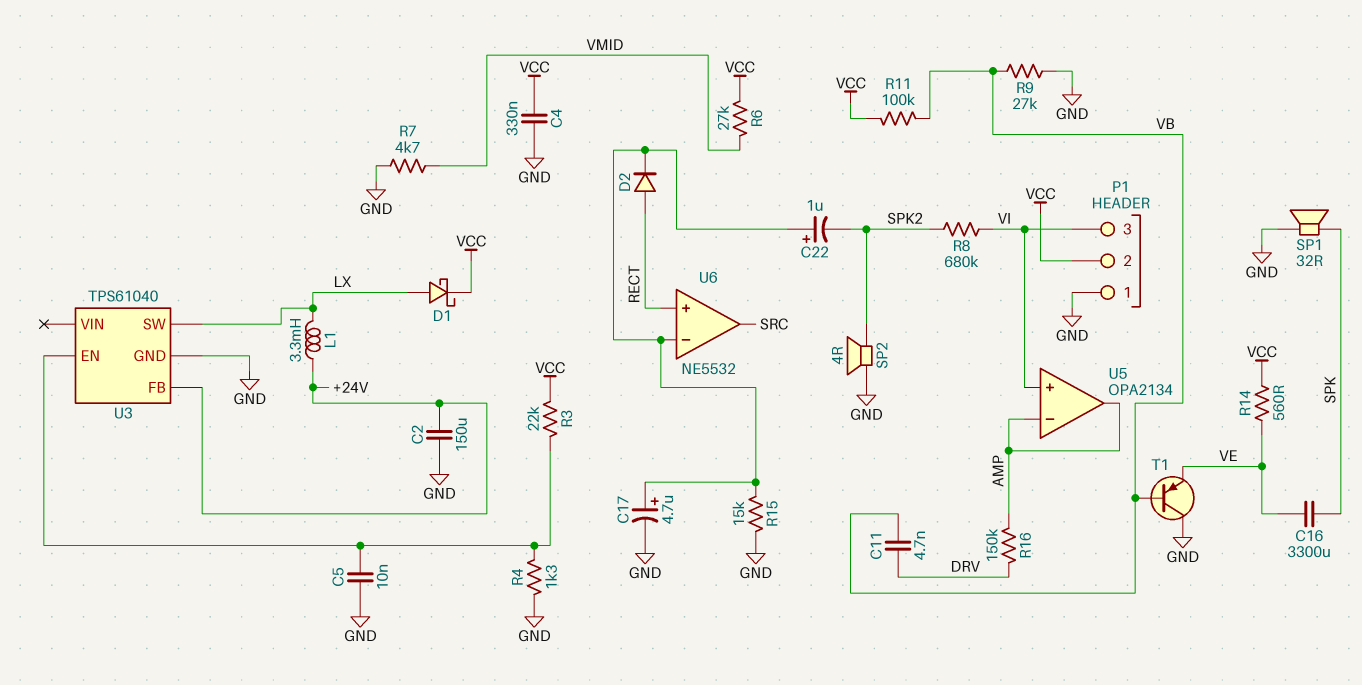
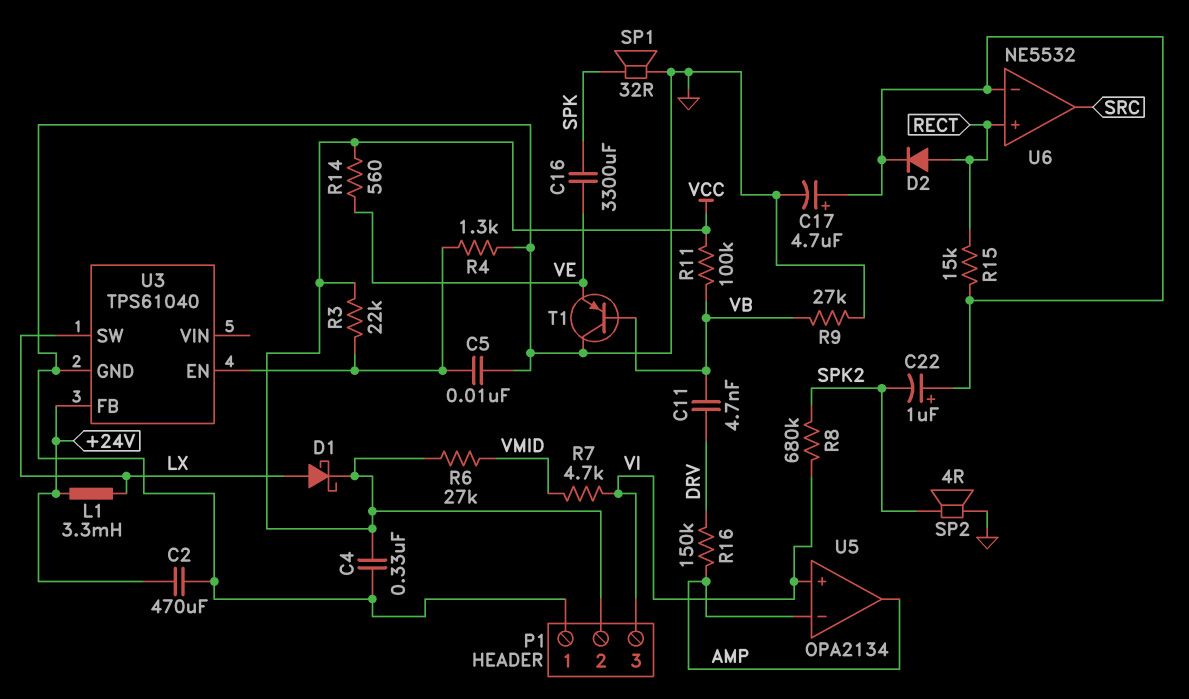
C2: 150uF (+24V, GND) -> 470uF (+24V, GND)
R7: 4.7k (GND, VMID) -> 4.7k (VI, VMID)
R15: 15k (GND, U6/in-) -> 15k (RECT, U6/in-)

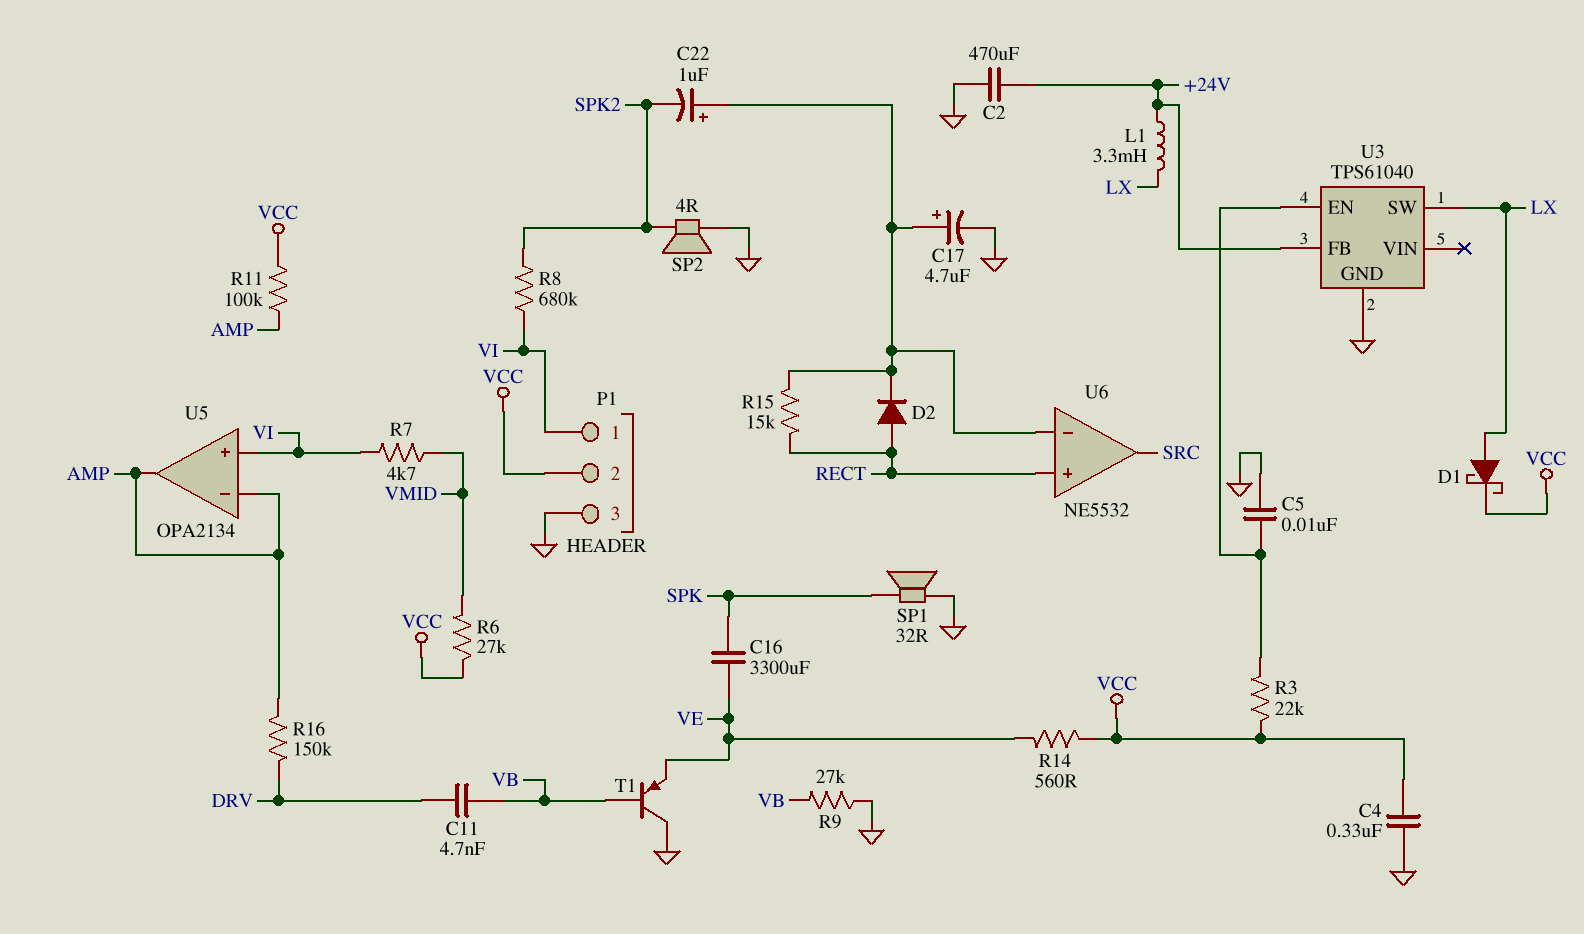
P1 pin 1: GND -> VI
P1 pin 3: VI -> GND
R4: 1.3k (GND, U3/EN) -> none
R11: 100k (VB, VCC) -> 100k (AMP, VCC)

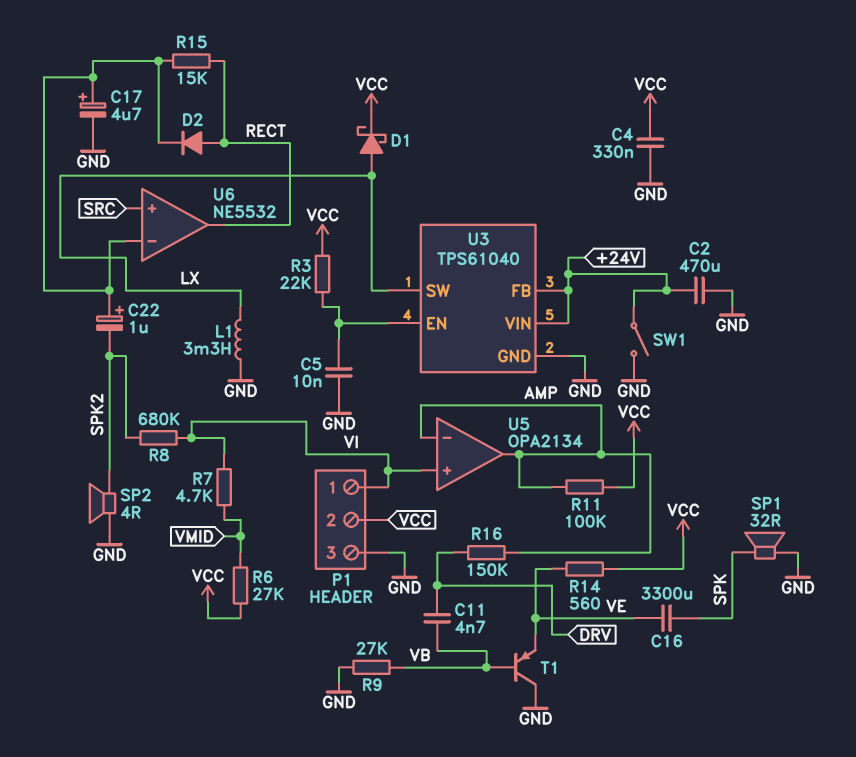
L1: 3.3mH (+24V, LX) -> 3.3mH (GND, LX)
SW1: none -> switch (+24V, GND)
U3 pin VIN: none -> +24V
U6 pin in+: RECT -> SRC
U6 pin out: SRC -> RECT

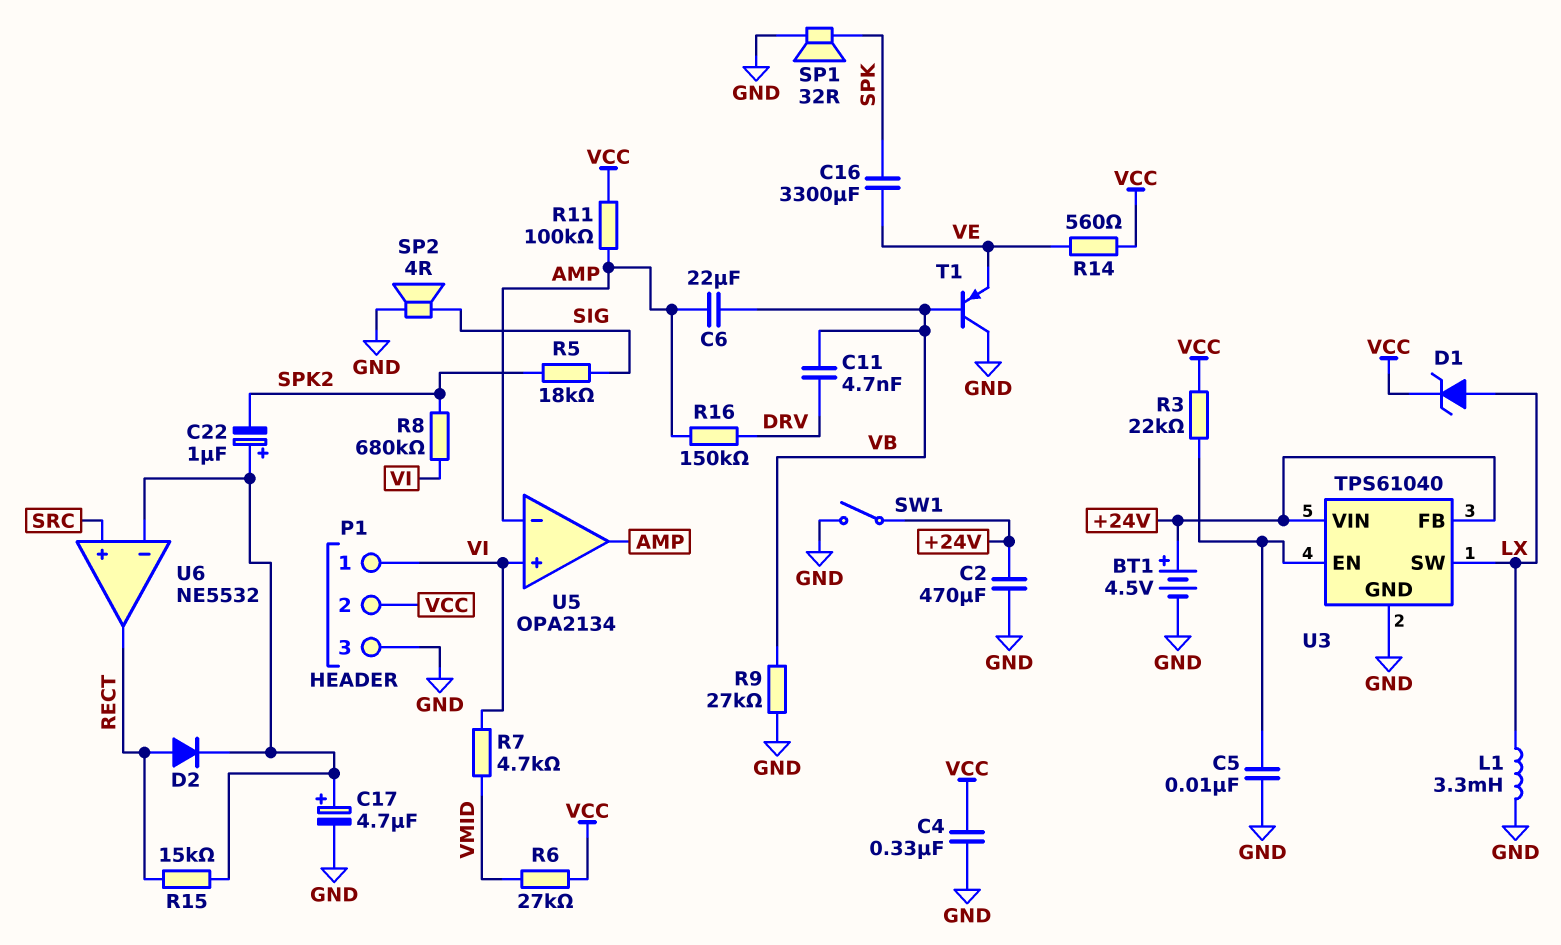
BT1: none -> 4.5V (plus +24V, minus GND)
C6: none -> 22uF (AMP, VB)
D1: schottky (A LX, K VCC) -> zener (A LX, K VCC)
R5: none -> 18k (SIG, SPK2)
SP2: speaker 4R (GND, SPK2) -> speaker 4R (GND, SIG)

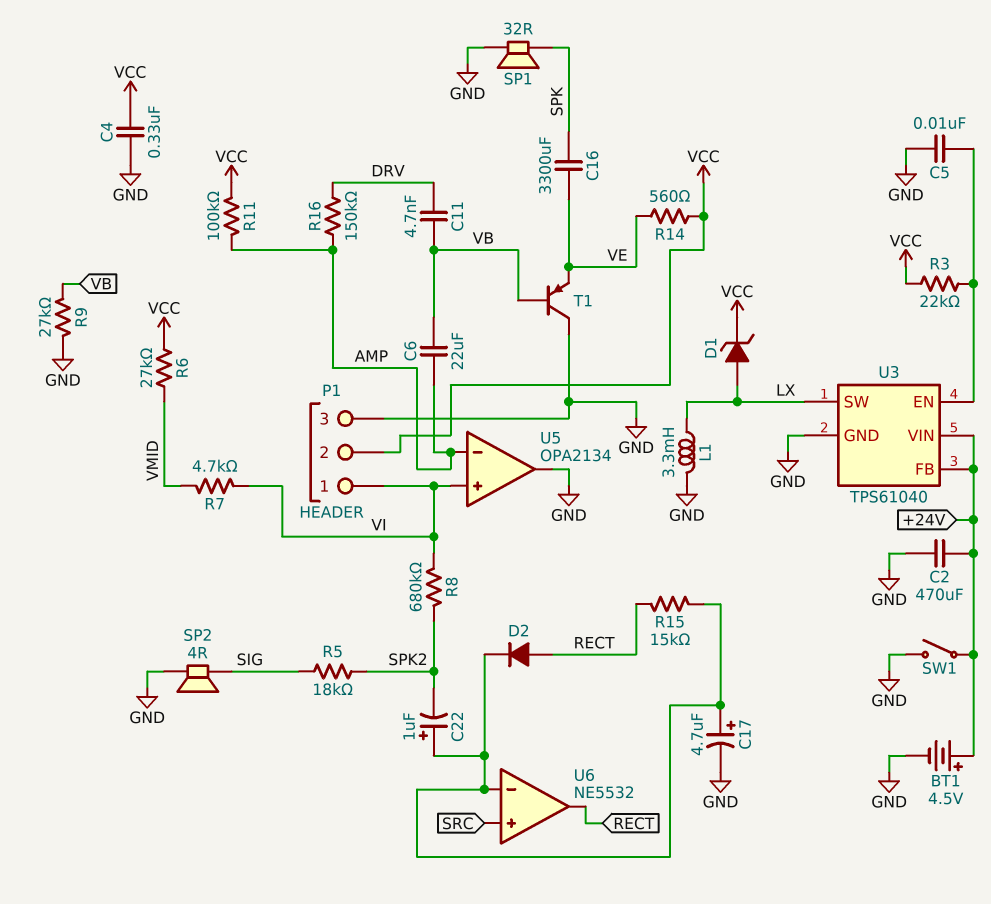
U5 pin out: AMP -> GND

